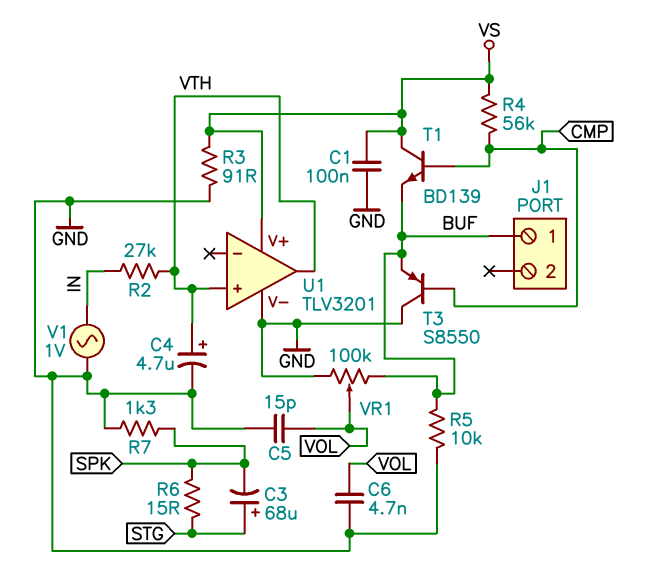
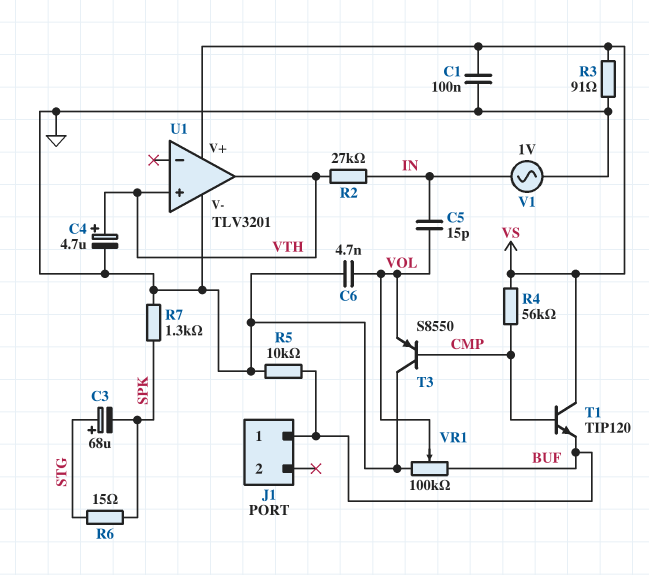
C5: 15pF (GND, VOL) -> 15pF (IN, VOL)
T1: NPN BD139 (B CMP, C VS, E BUF) -> NPN TIP120 (B CMP, C VS, E BUF)
T3: PNP S8550 (B CMP, C GND, E BUF) -> PNP S8550 (B CMP, C GND, E VOL)

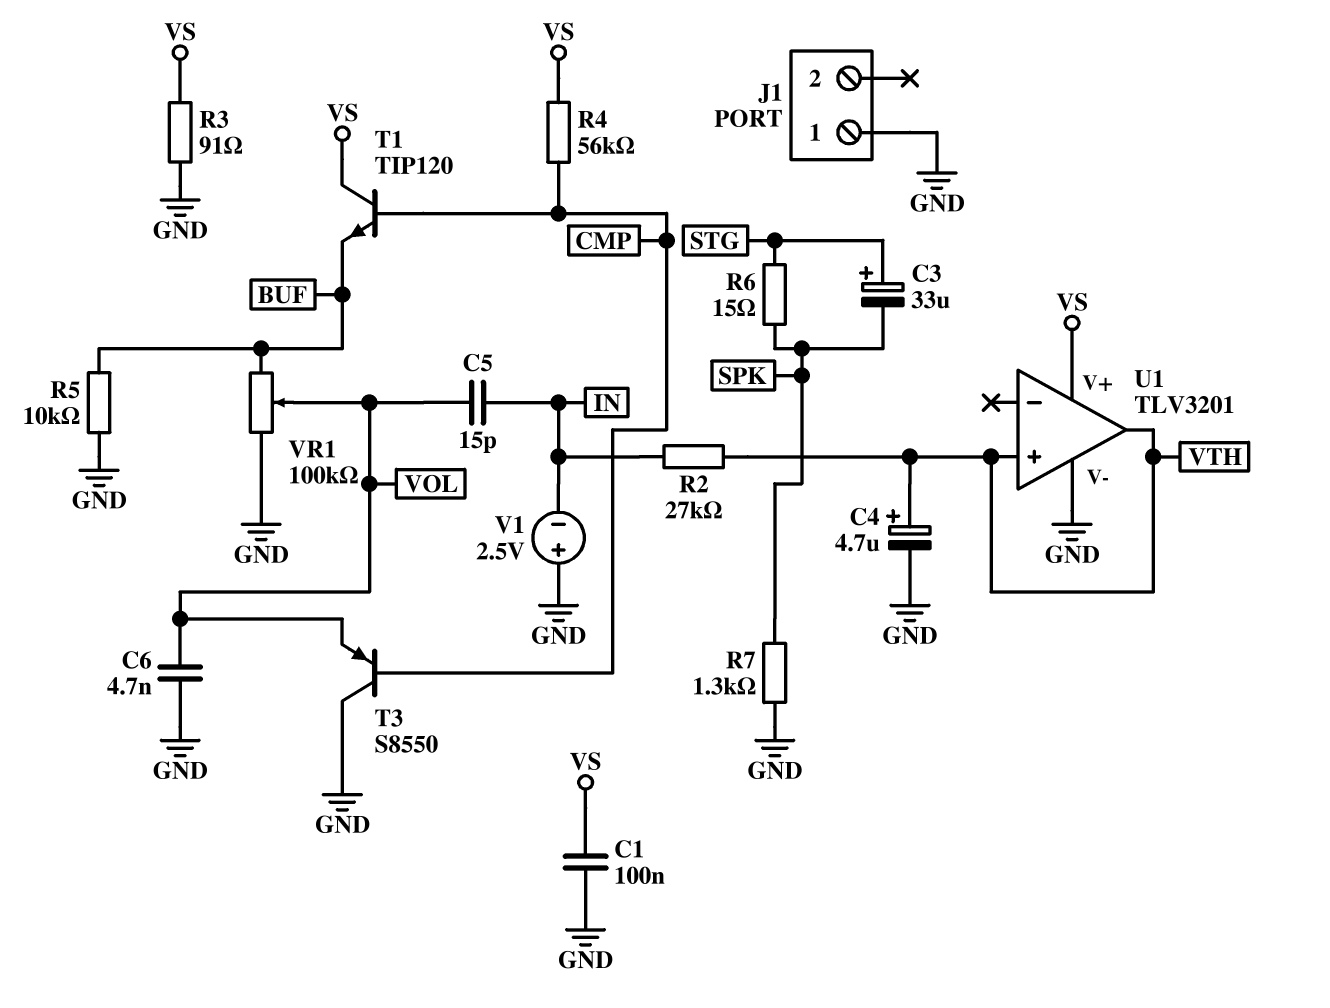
C3: 68uF (plus STG, minus SPK) -> 33uF (plus STG, minus SPK)
J1 pin 1: BUF -> GND
V1: AC 1V (GND, IN) -> 2.5V (plus GND, minus IN)

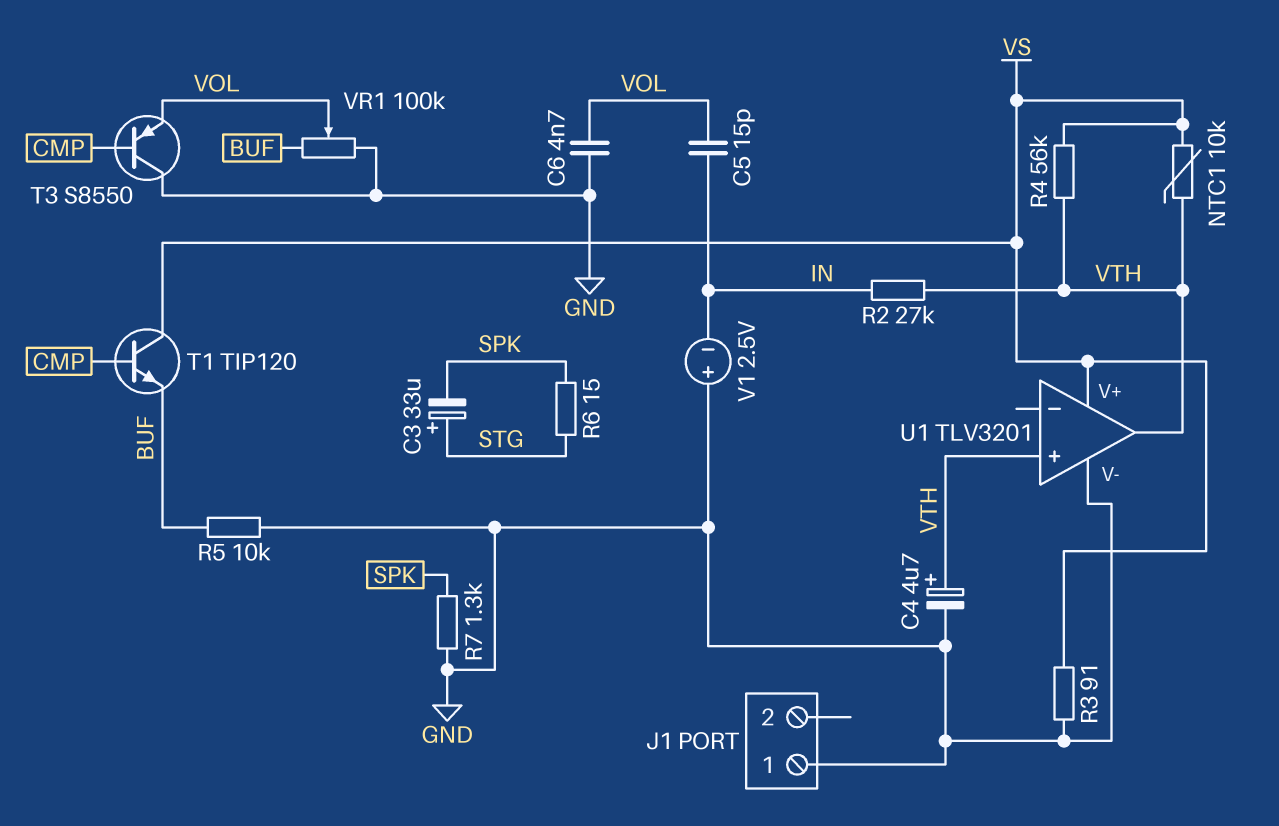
C1: 100nF (GND, VS) -> none
NTC1: none -> 10k (VS, VTH)
R4: 56k (CMP, VS) -> 56k (VS, VTH)

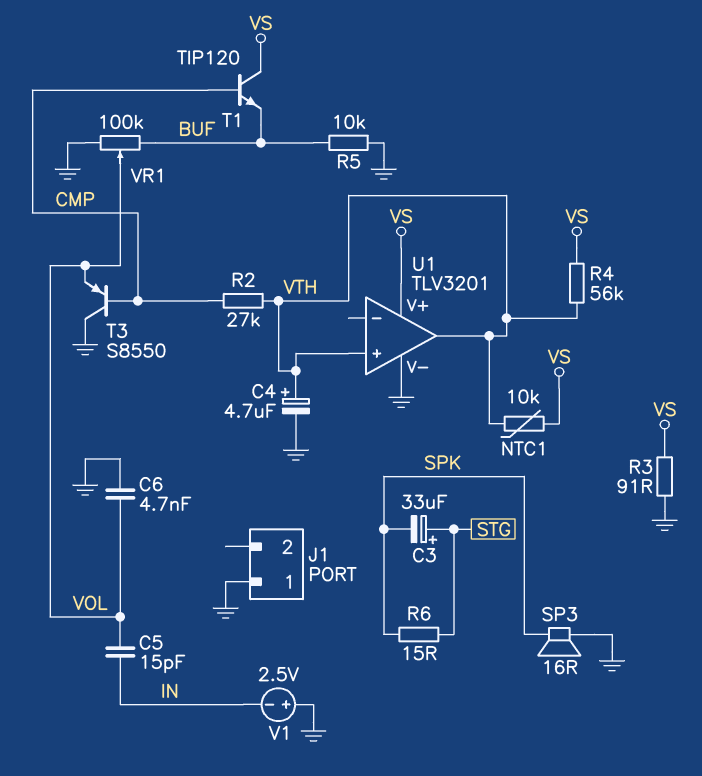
R2: 27k (IN, VTH) -> 27k (CMP, VTH)
R7: 1.3k (GND, SPK) -> none
SP3: none -> speaker 16R (GND, SPK)

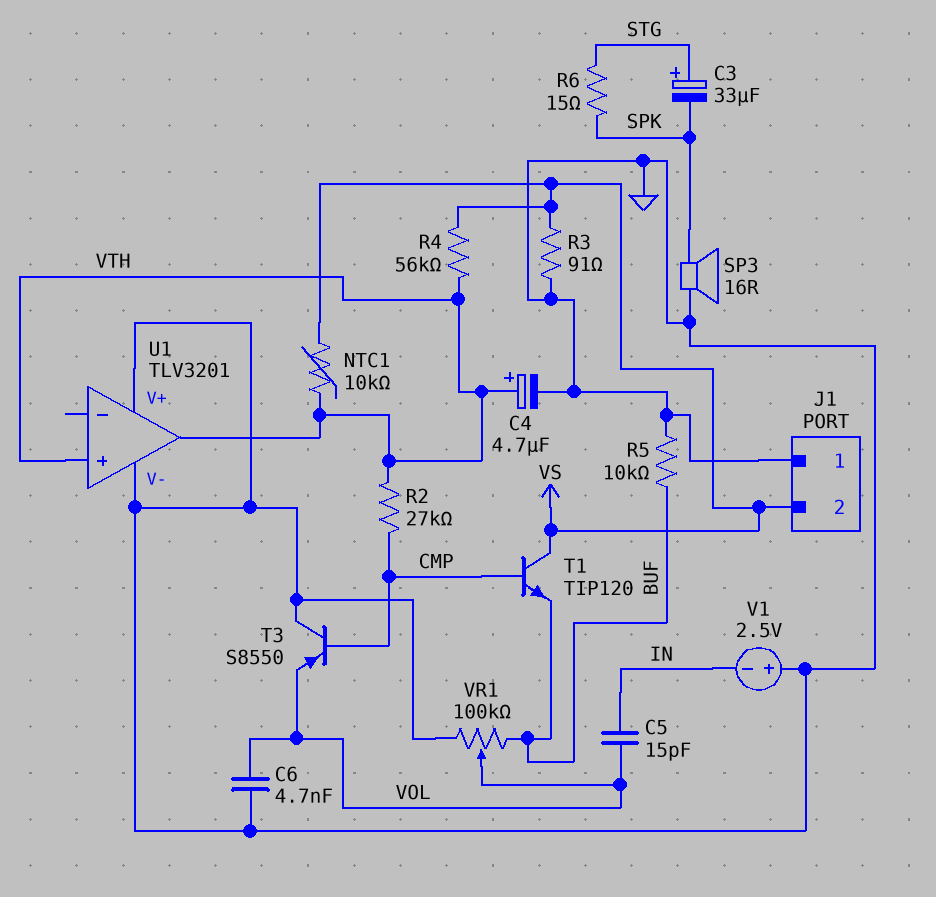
J1 pin 2: none -> VS
U1 pin V+: VS -> GND

